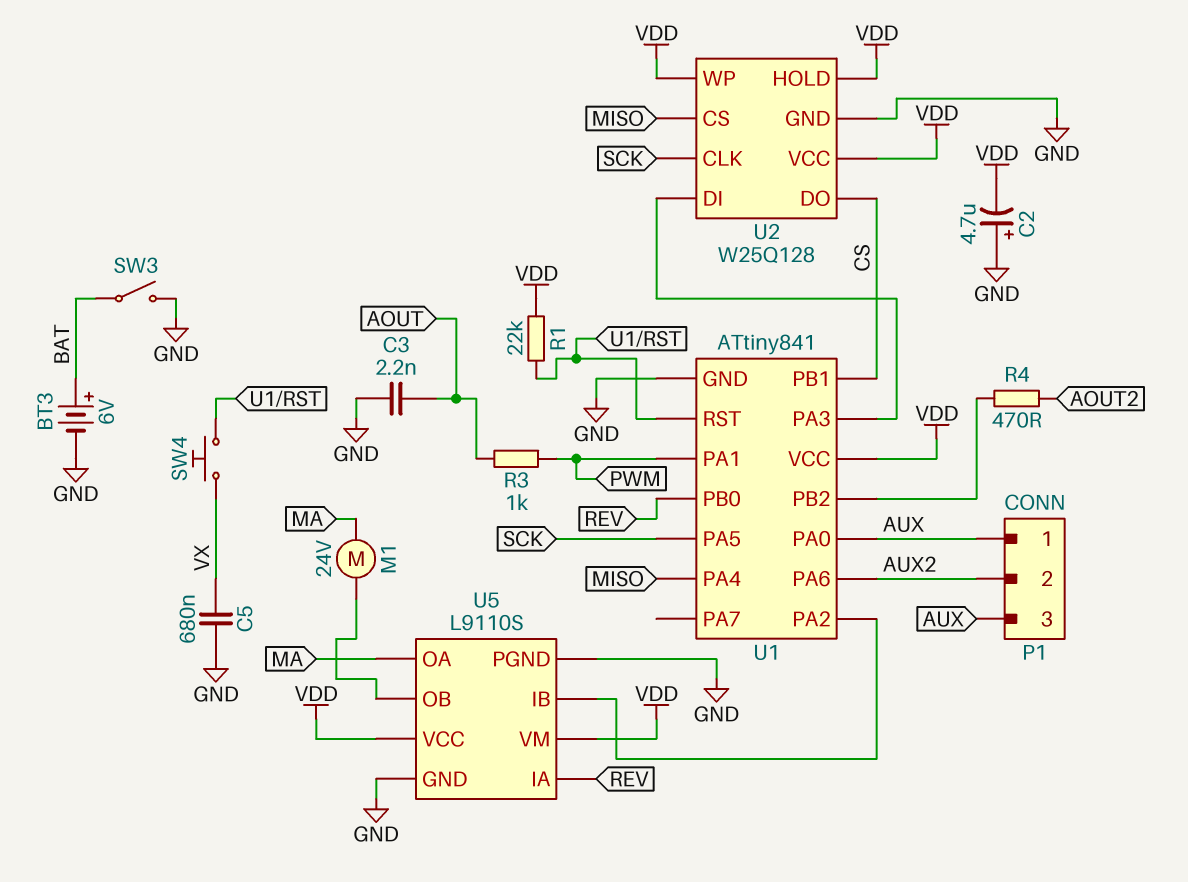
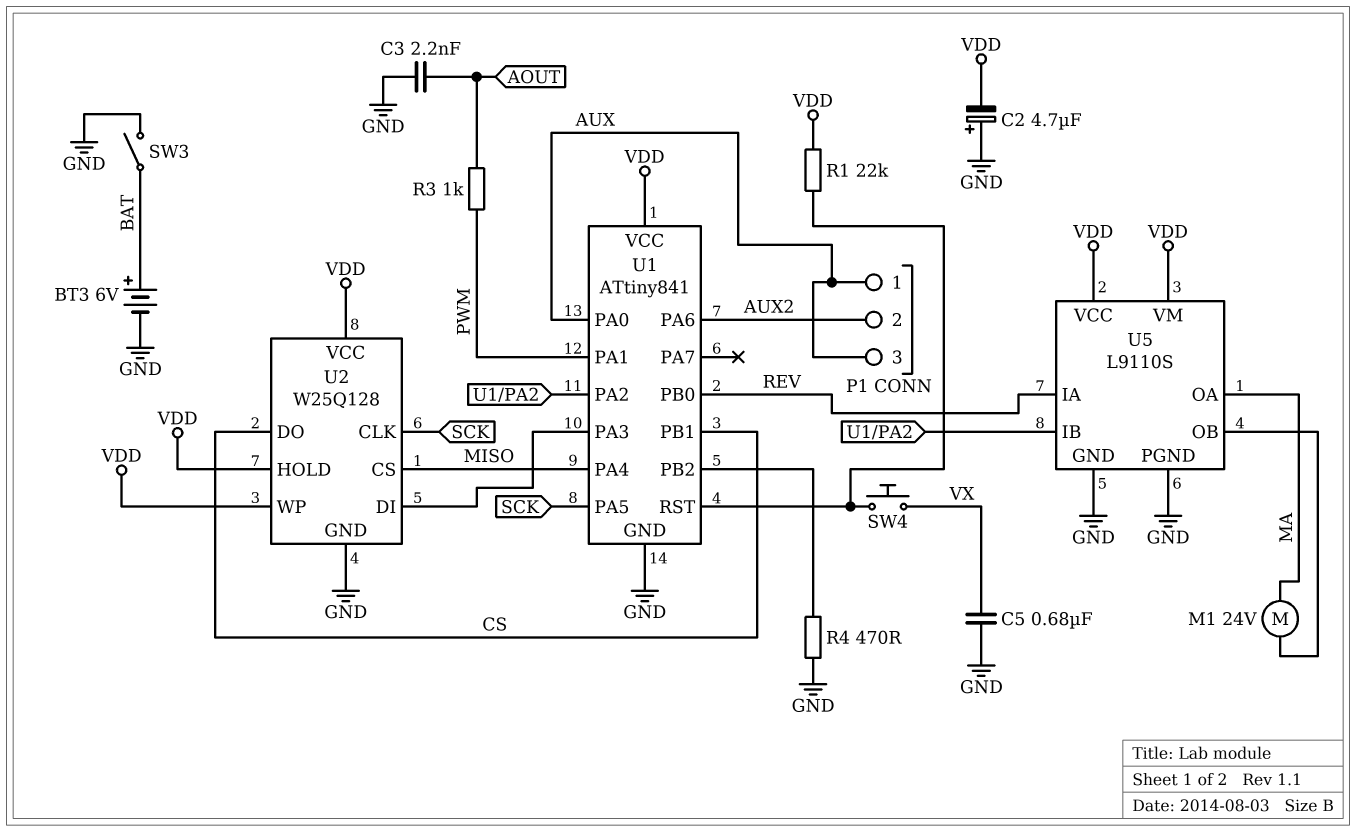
R4: 470 (AOUT2, U1/PB2) -> 470 (GND, U1/PB2)

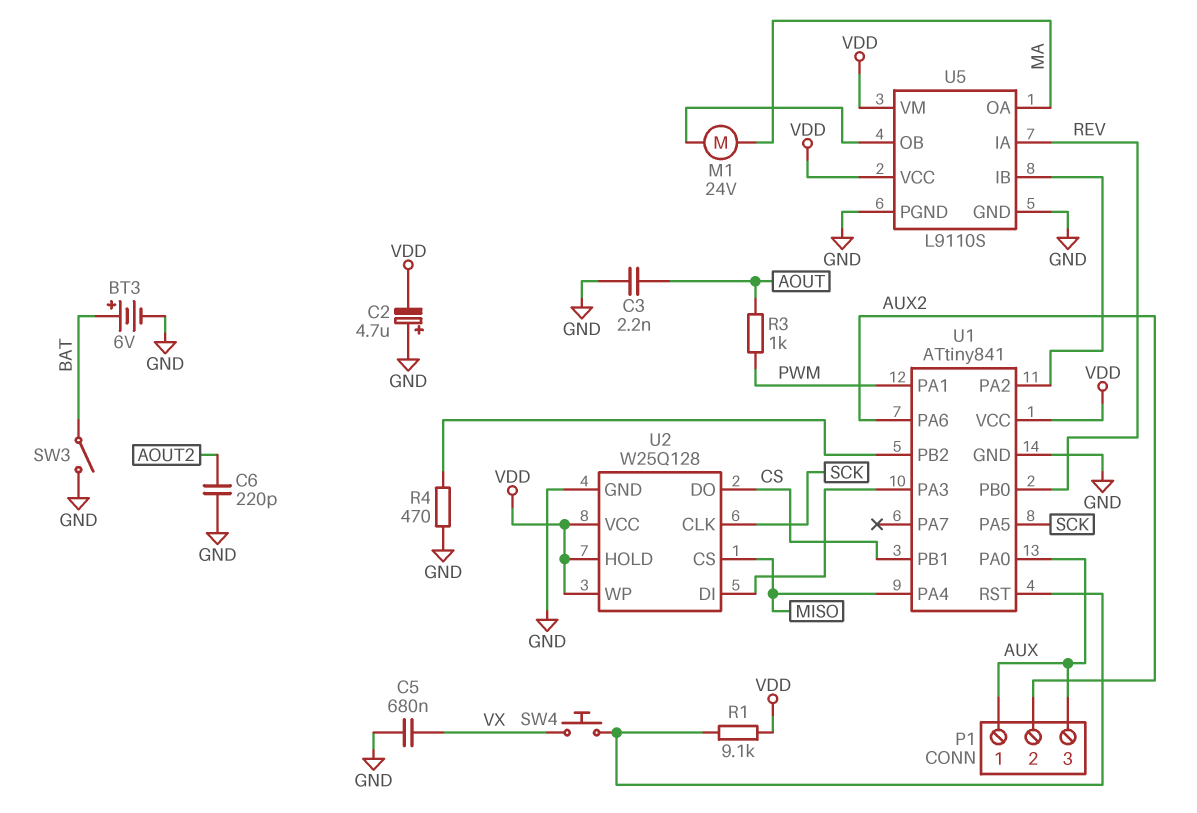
C6: none -> 220pF (AOUT2, GND)
R1: 22k (U1/RST, VDD) -> 9.1k (U1/RST, VDD)

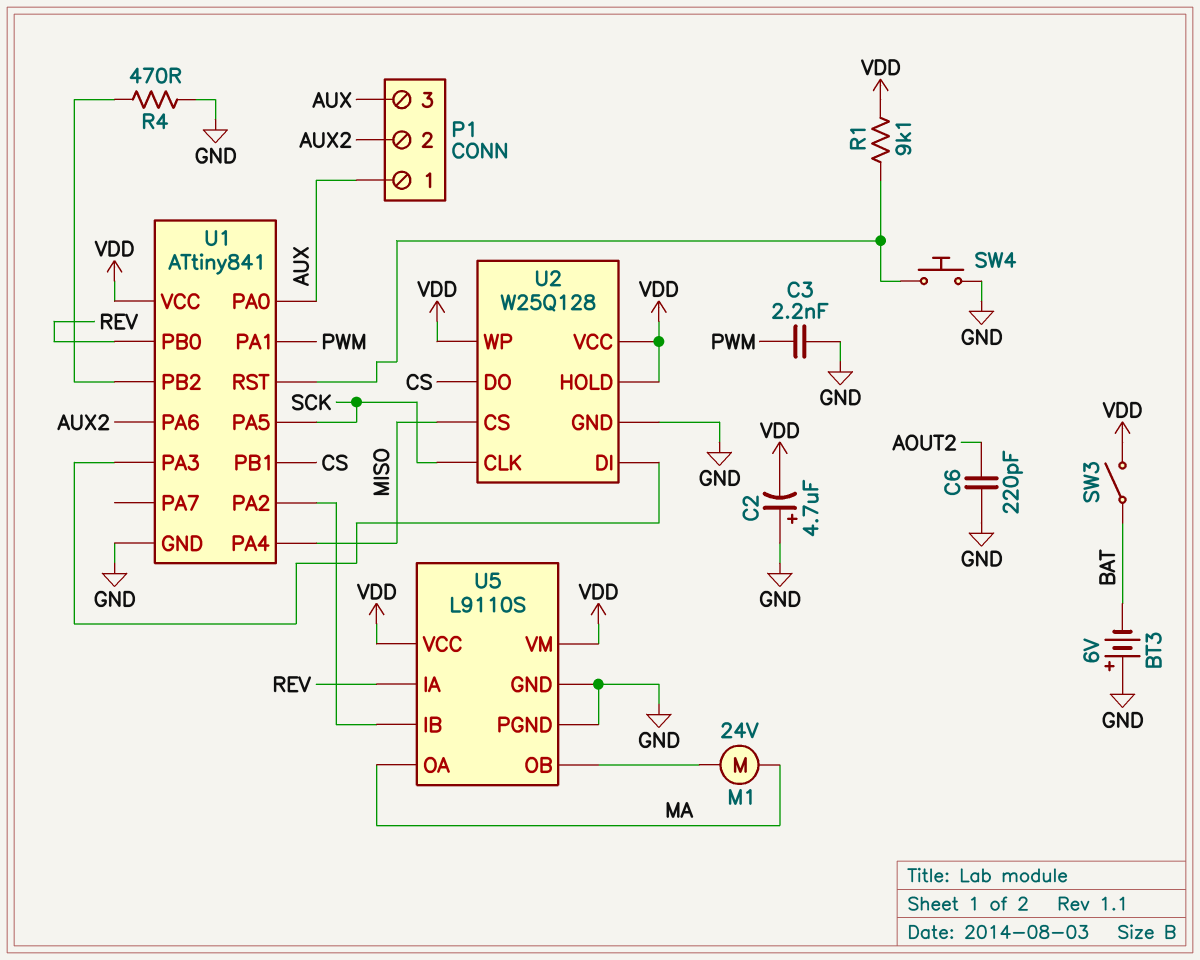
BT3: 6V (plus BAT, minus GND) -> 6V (plus GND, minus BAT)
C3: 2.2nF (AOUT, GND) -> 2.2nF (GND, PWM)
C5: 680nF (GND, VX) -> none
R3: 1k (AOUT, PWM) -> none
SW3: switch (BAT, GND) -> switch (BAT, VDD)
SW4: button (U1/RST, VX) -> button (GND, U1/RST)

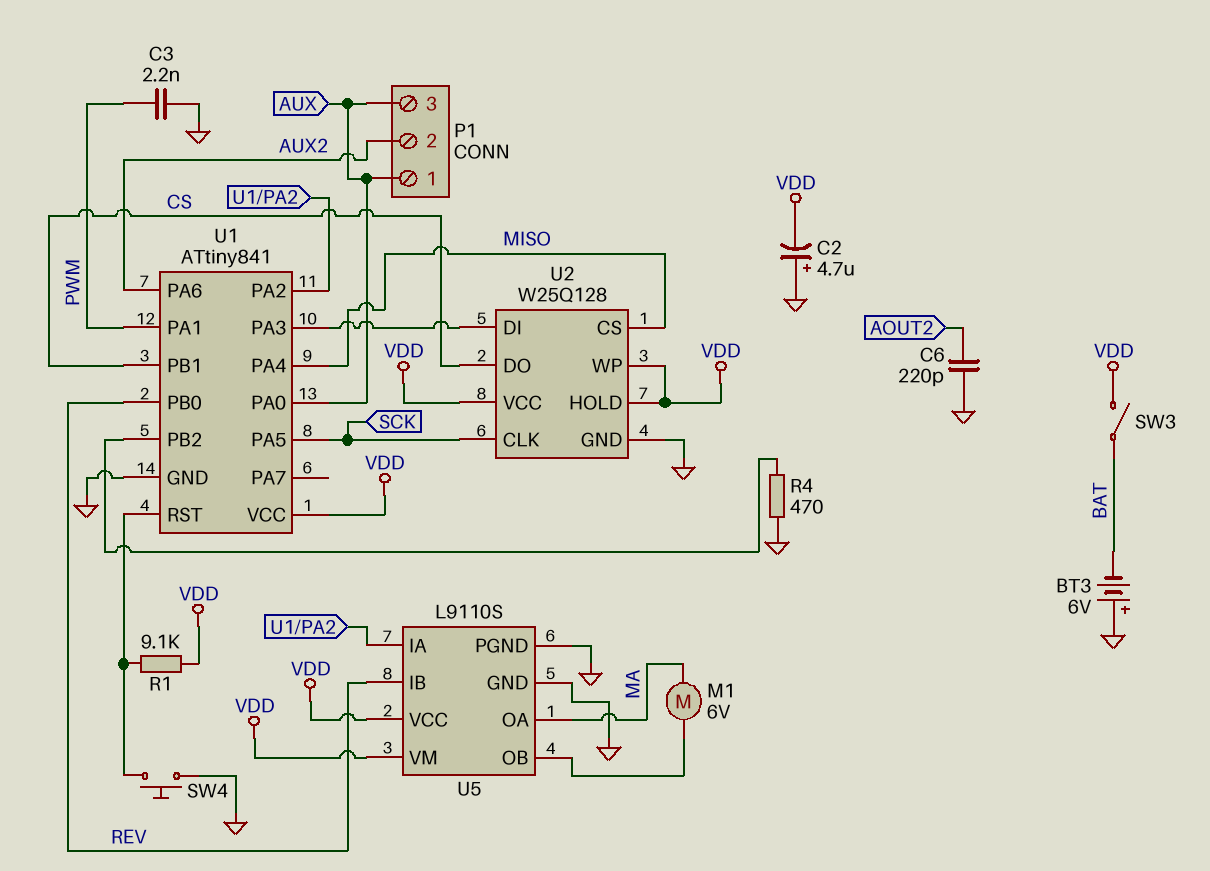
M1: motor 24V (MA, U5/OB) -> motor 6V (MA, U5/OB)
U5 pin IA: REV -> U1/PA2
U5 pin IB: U1/PA2 -> REV

